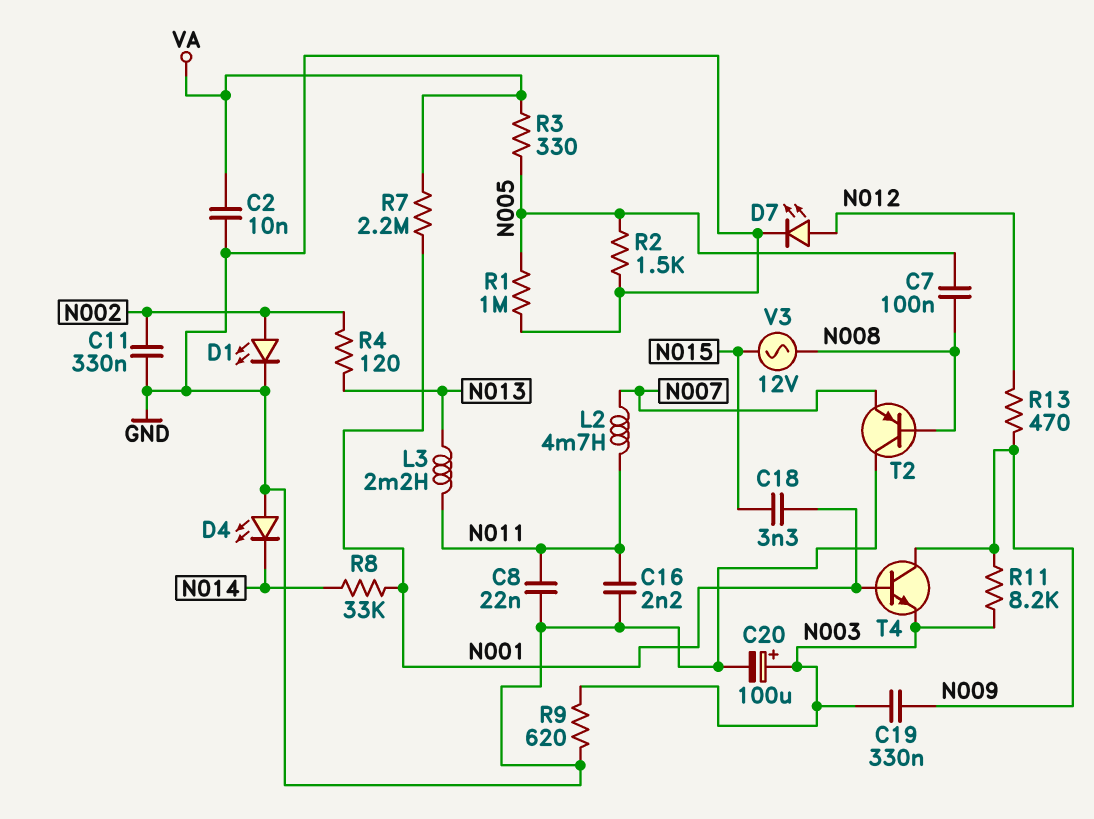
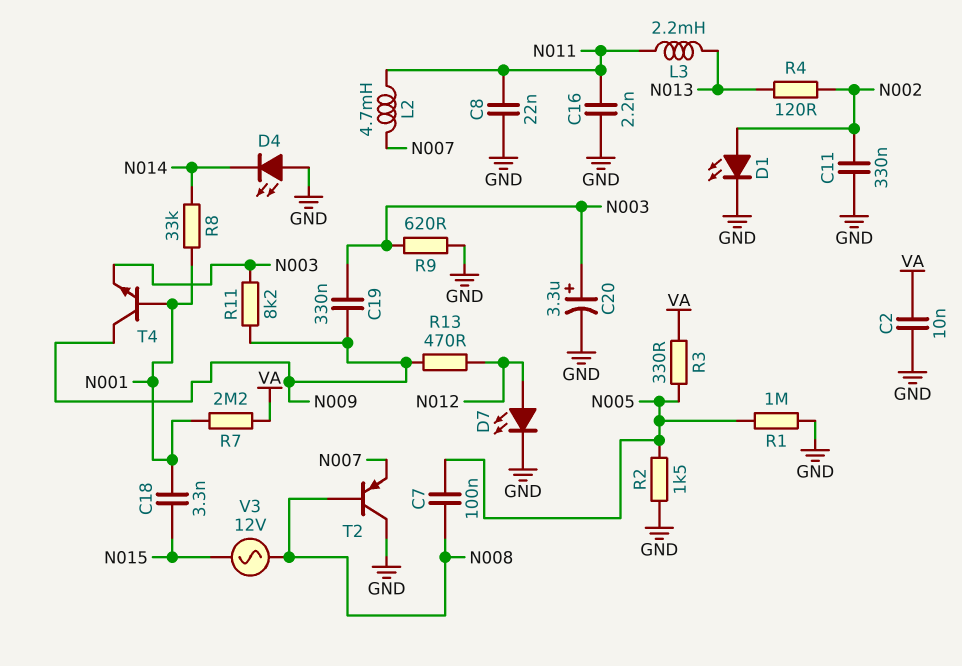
C20: 100uF (plus N003, minus GND) -> 3.3uF (plus N003, minus GND)

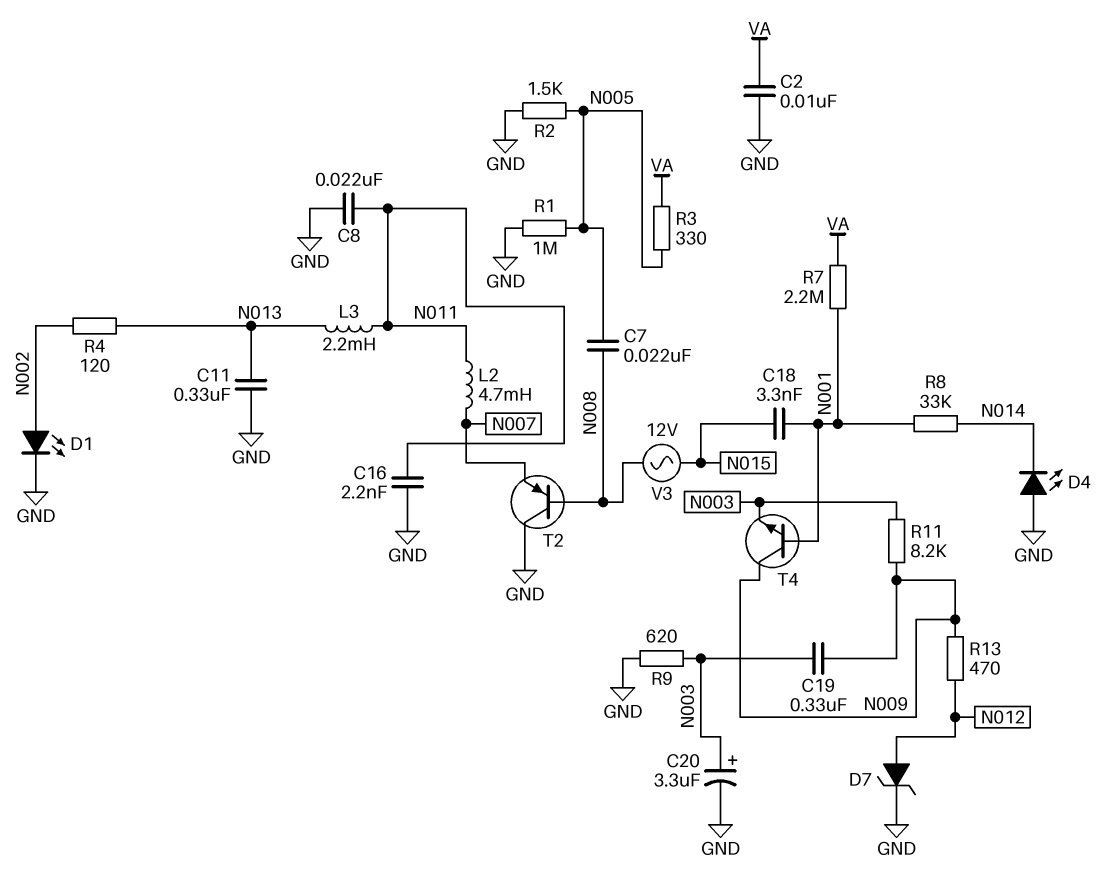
C7: 100nF (N005, N008) -> 22nF (N005, N008)
C11: 330nF (GND, N002) -> 330nF (GND, N013)
D7: LED (A N012, K GND) -> zener (A N012, K GND)

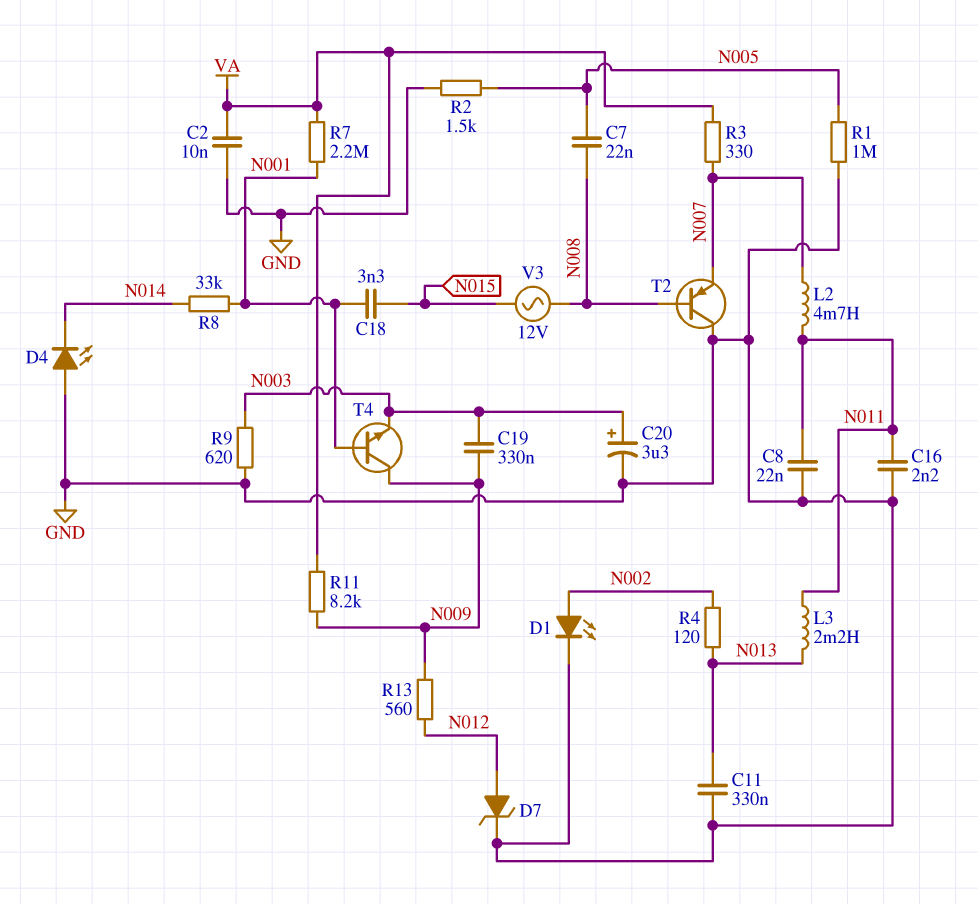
R3: 330 (N005, VA) -> 330 (N007, VA)
R11: 8.2k (N003, N009) -> 8.2k (N009, VA)
R13: 470 (N009, N012) -> 560 (N009, N012)

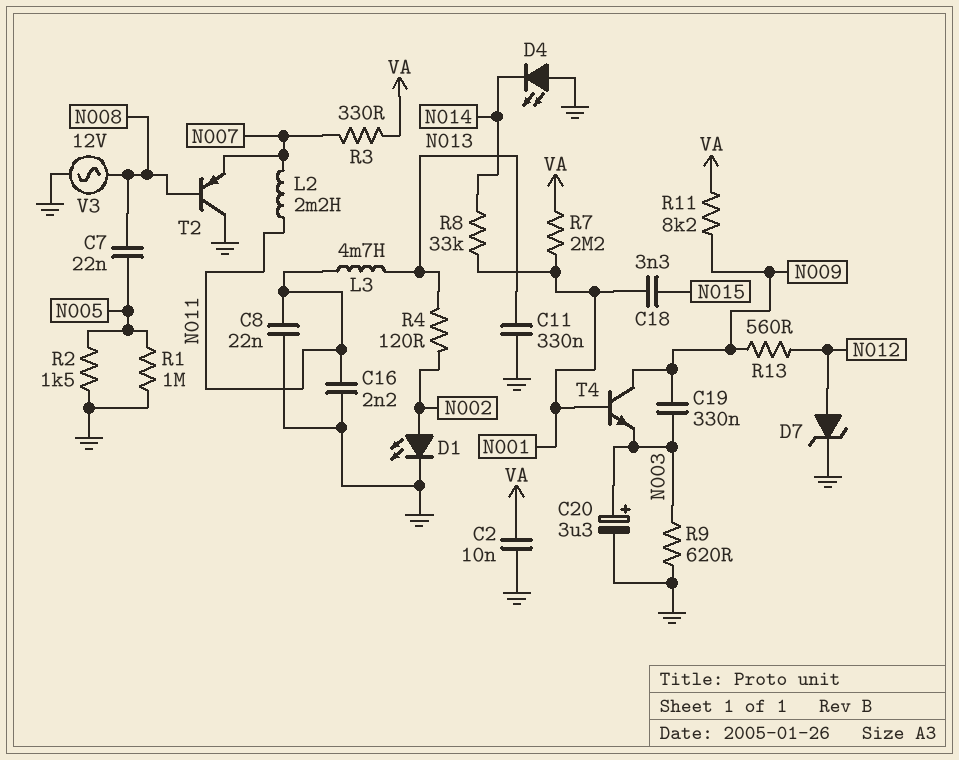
L2: 4.7mH (N007, N011) -> 2.2mH (N007, N011)
L3: 2.2mH (N011, N013) -> 4.7mH (N011, N013)
V3: AC 12V (N008, N015) -> AC 12V (GND, N008)

